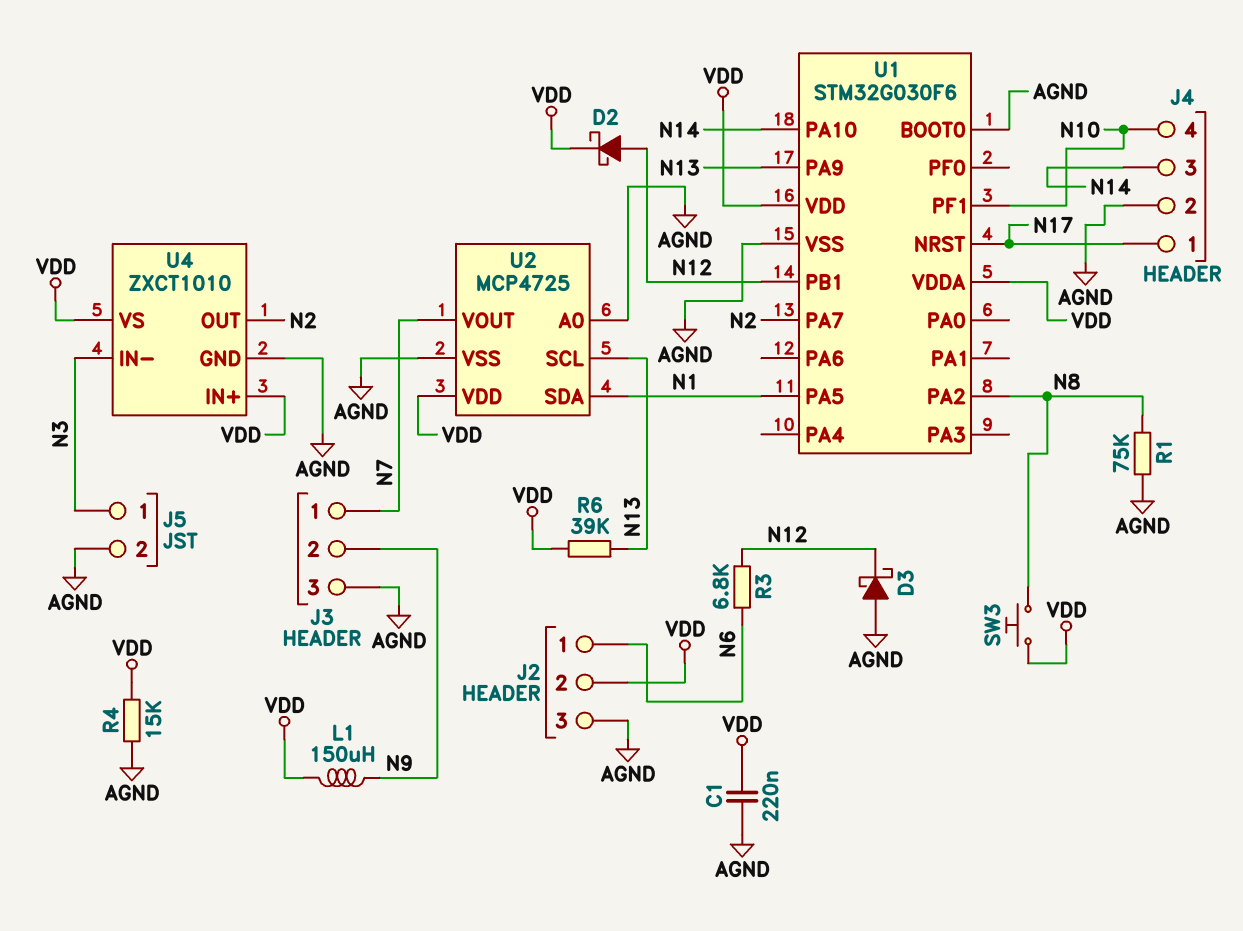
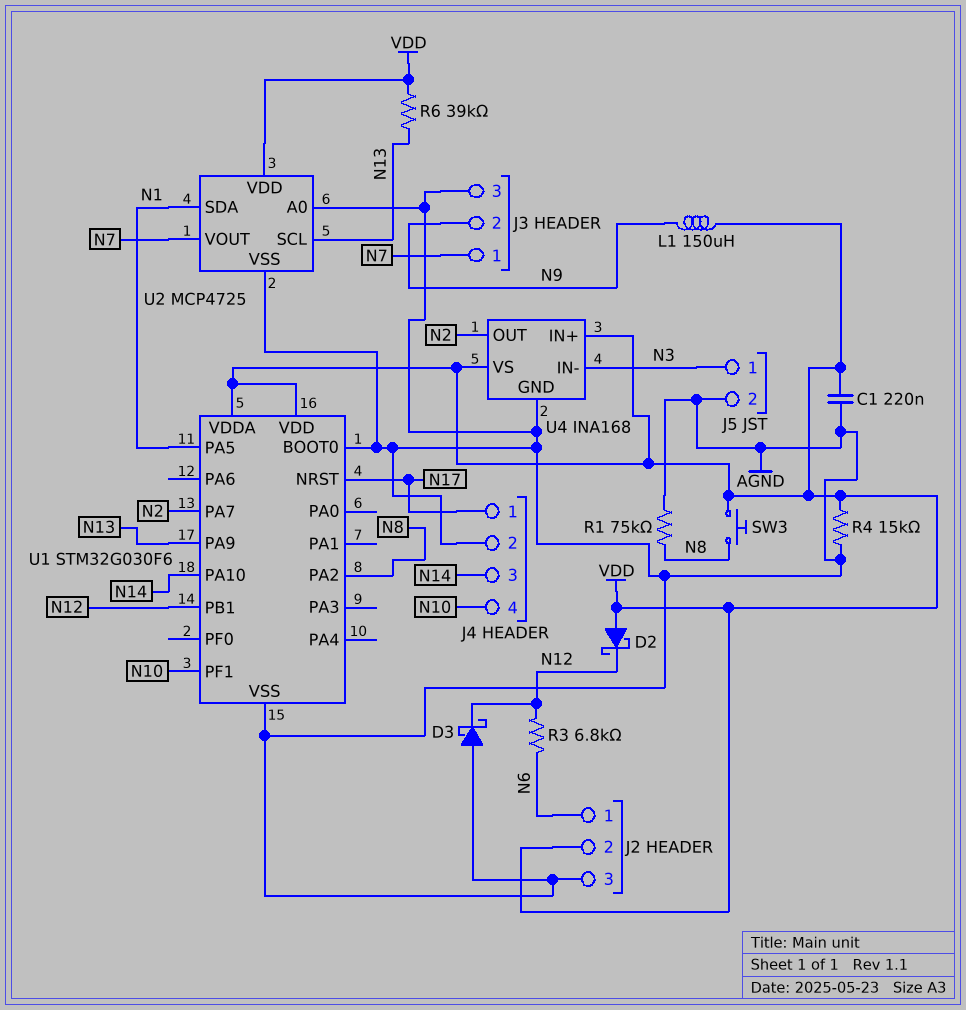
D2: schottky (A N12, K VDD) -> schottky (A VDD, K N12)
U4: ZXCT1010 -> INA168

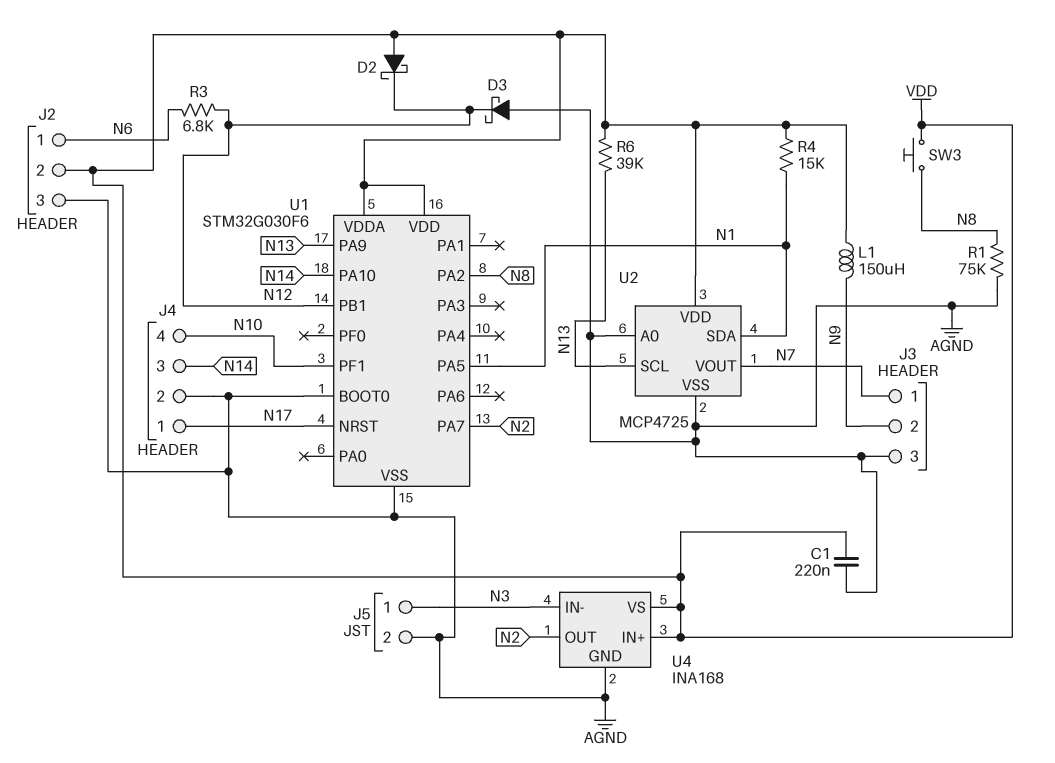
R4: 15k (AGND, VDD) -> 15k (N1, VDD)

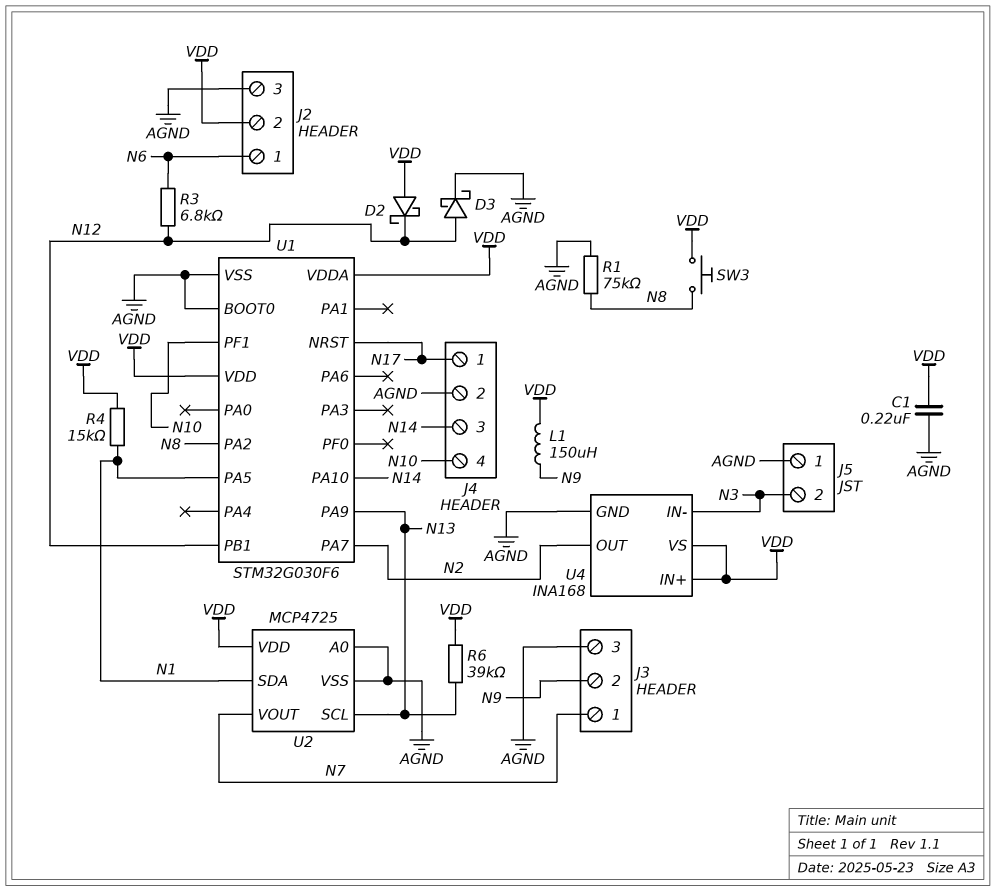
D3: schottky (A AGND, K N12) -> schottky (A N12, K AGND)
J5 pin 1: N3 -> AGND
J5 pin 2: AGND -> N3

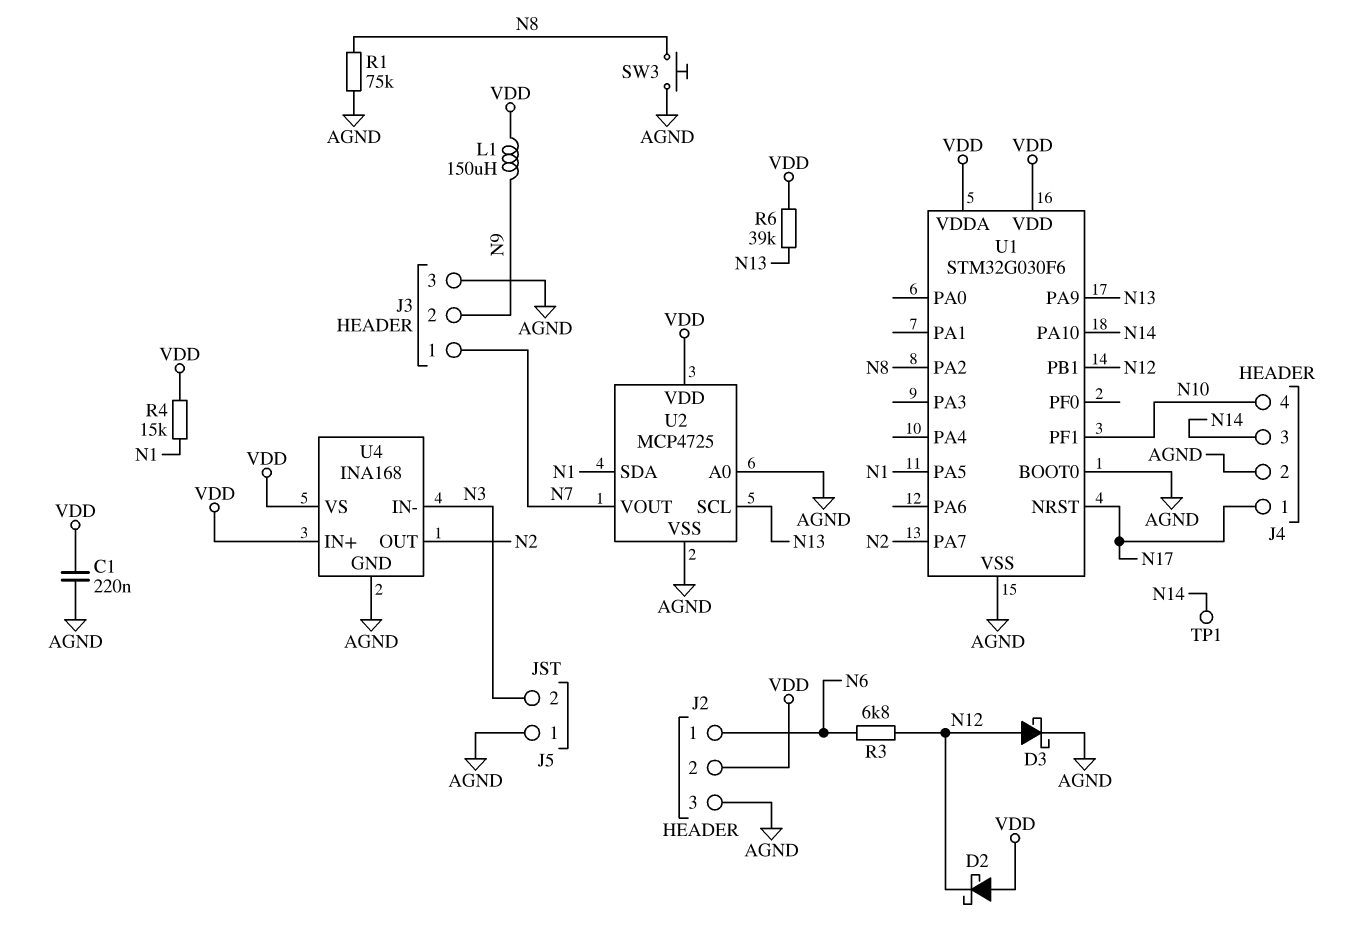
SW3: button (N8, VDD) -> button (AGND, N8)
TP1: none -> test point (N14)

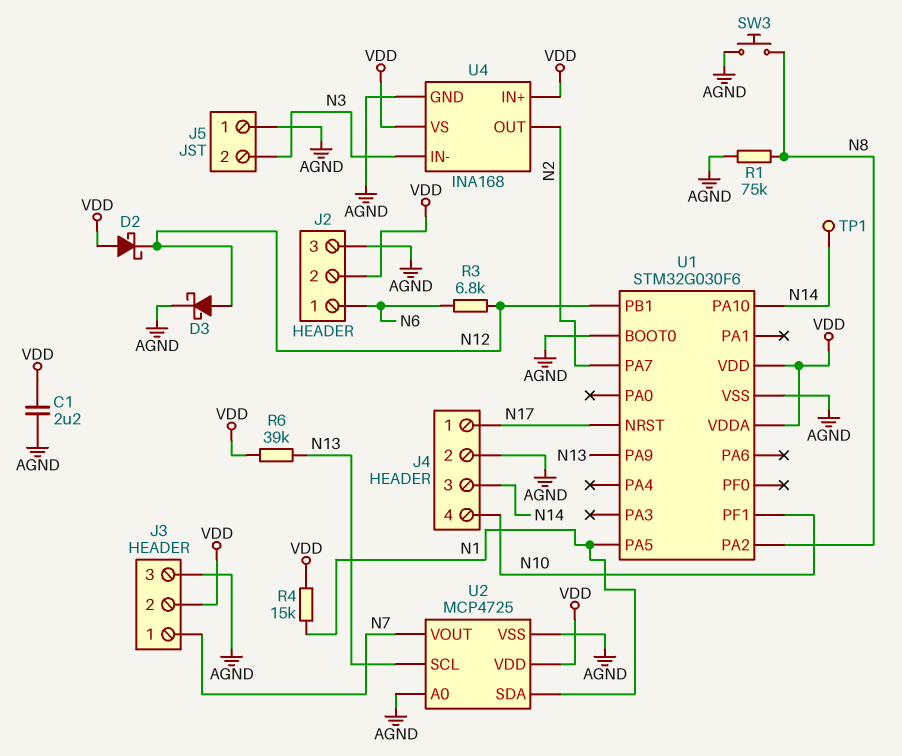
C1: 220nF (AGND, VDD) -> 2.2uF (AGND, VDD)
J3 pin 2: N9 -> VDD
L1: 150uH (N9, VDD) -> none

